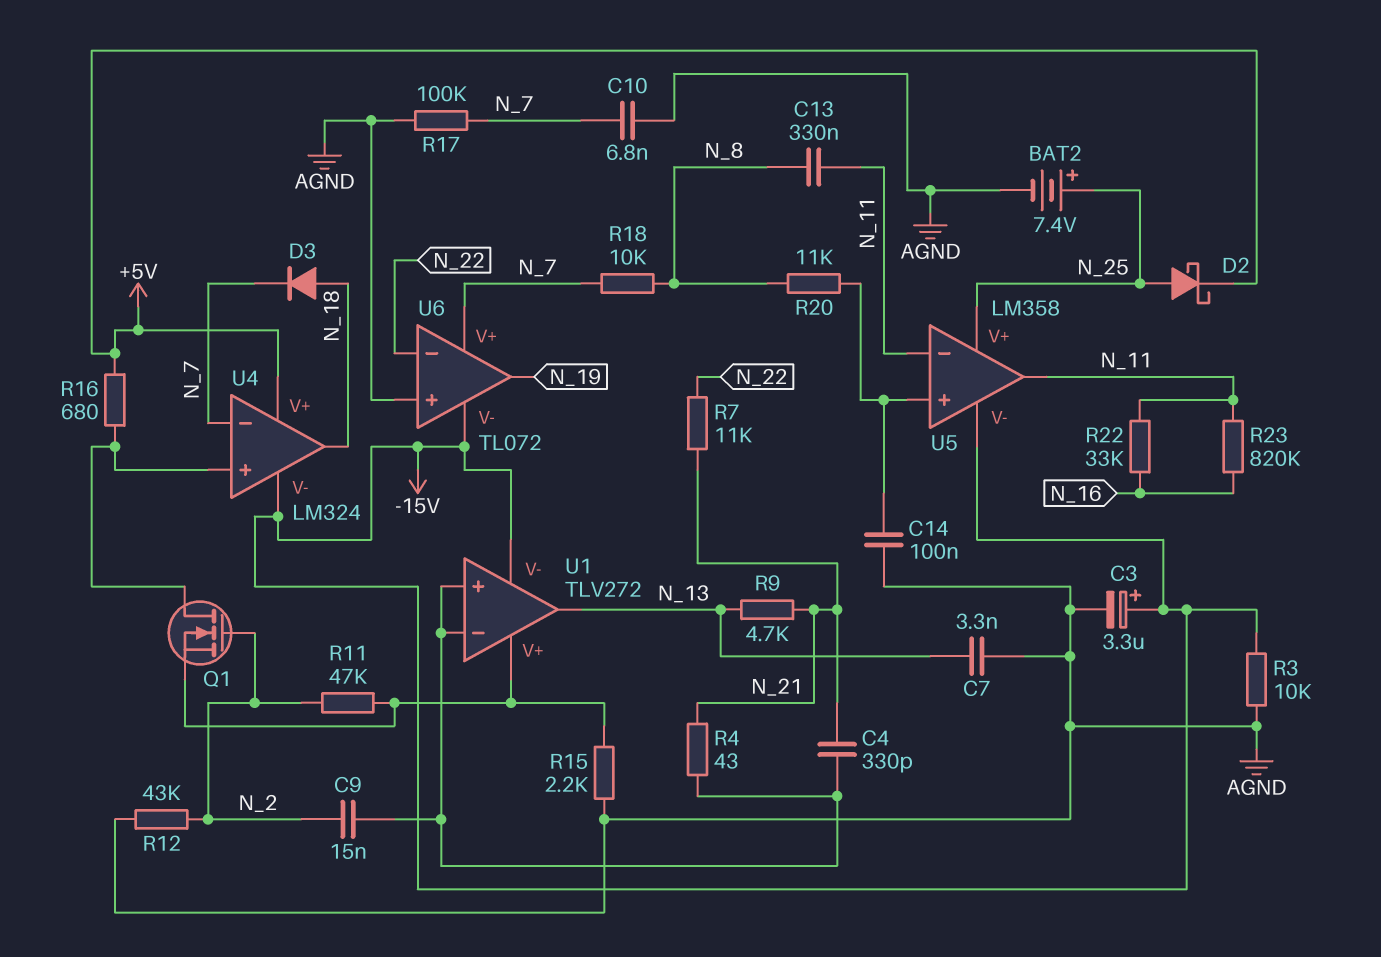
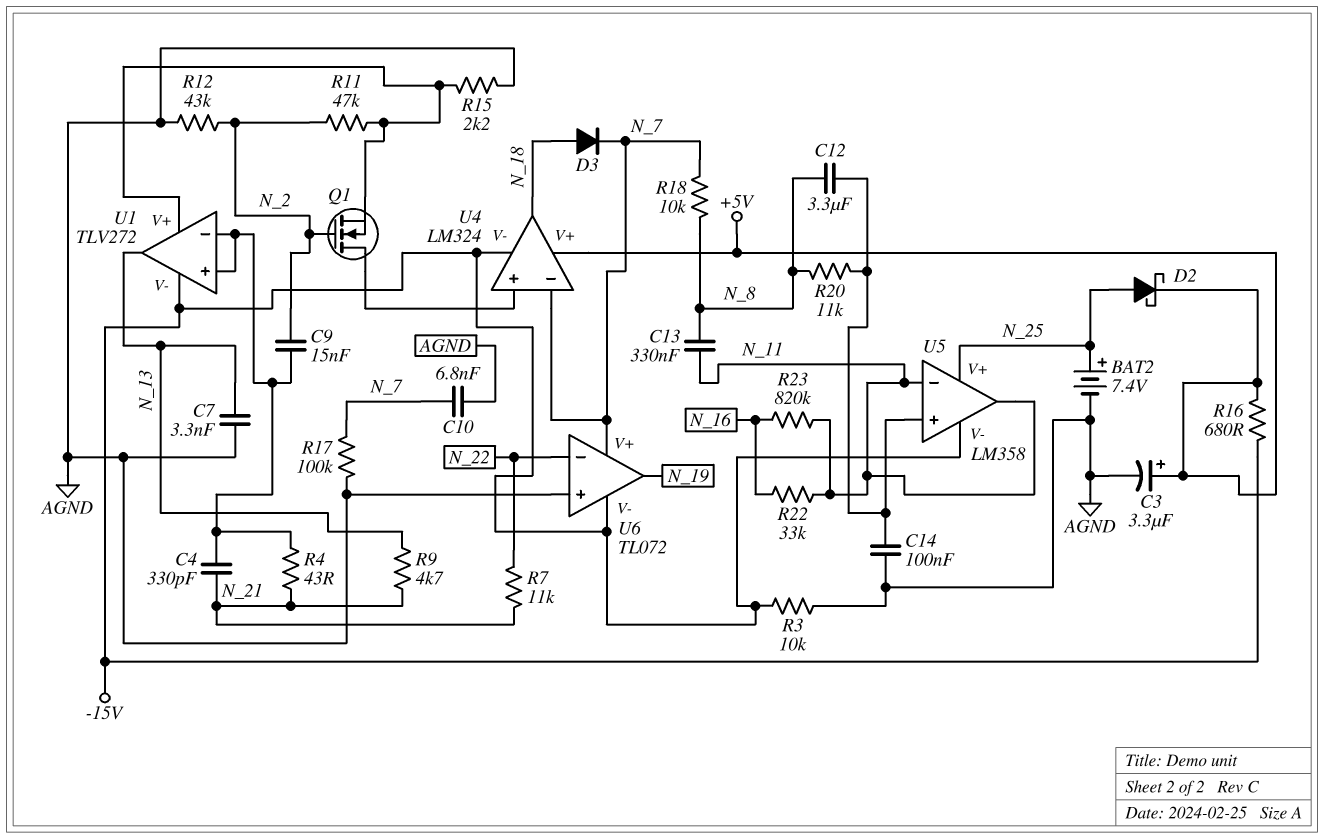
C3: 3.3uF (plus -15V, minus AGND) -> 3.3uF (plus +5V, minus AGND)
C12: none -> 3.3uF (N_8, U5/in+)
R16: 680 (+5V, U4/in+) -> 680 (+5V, -15V)

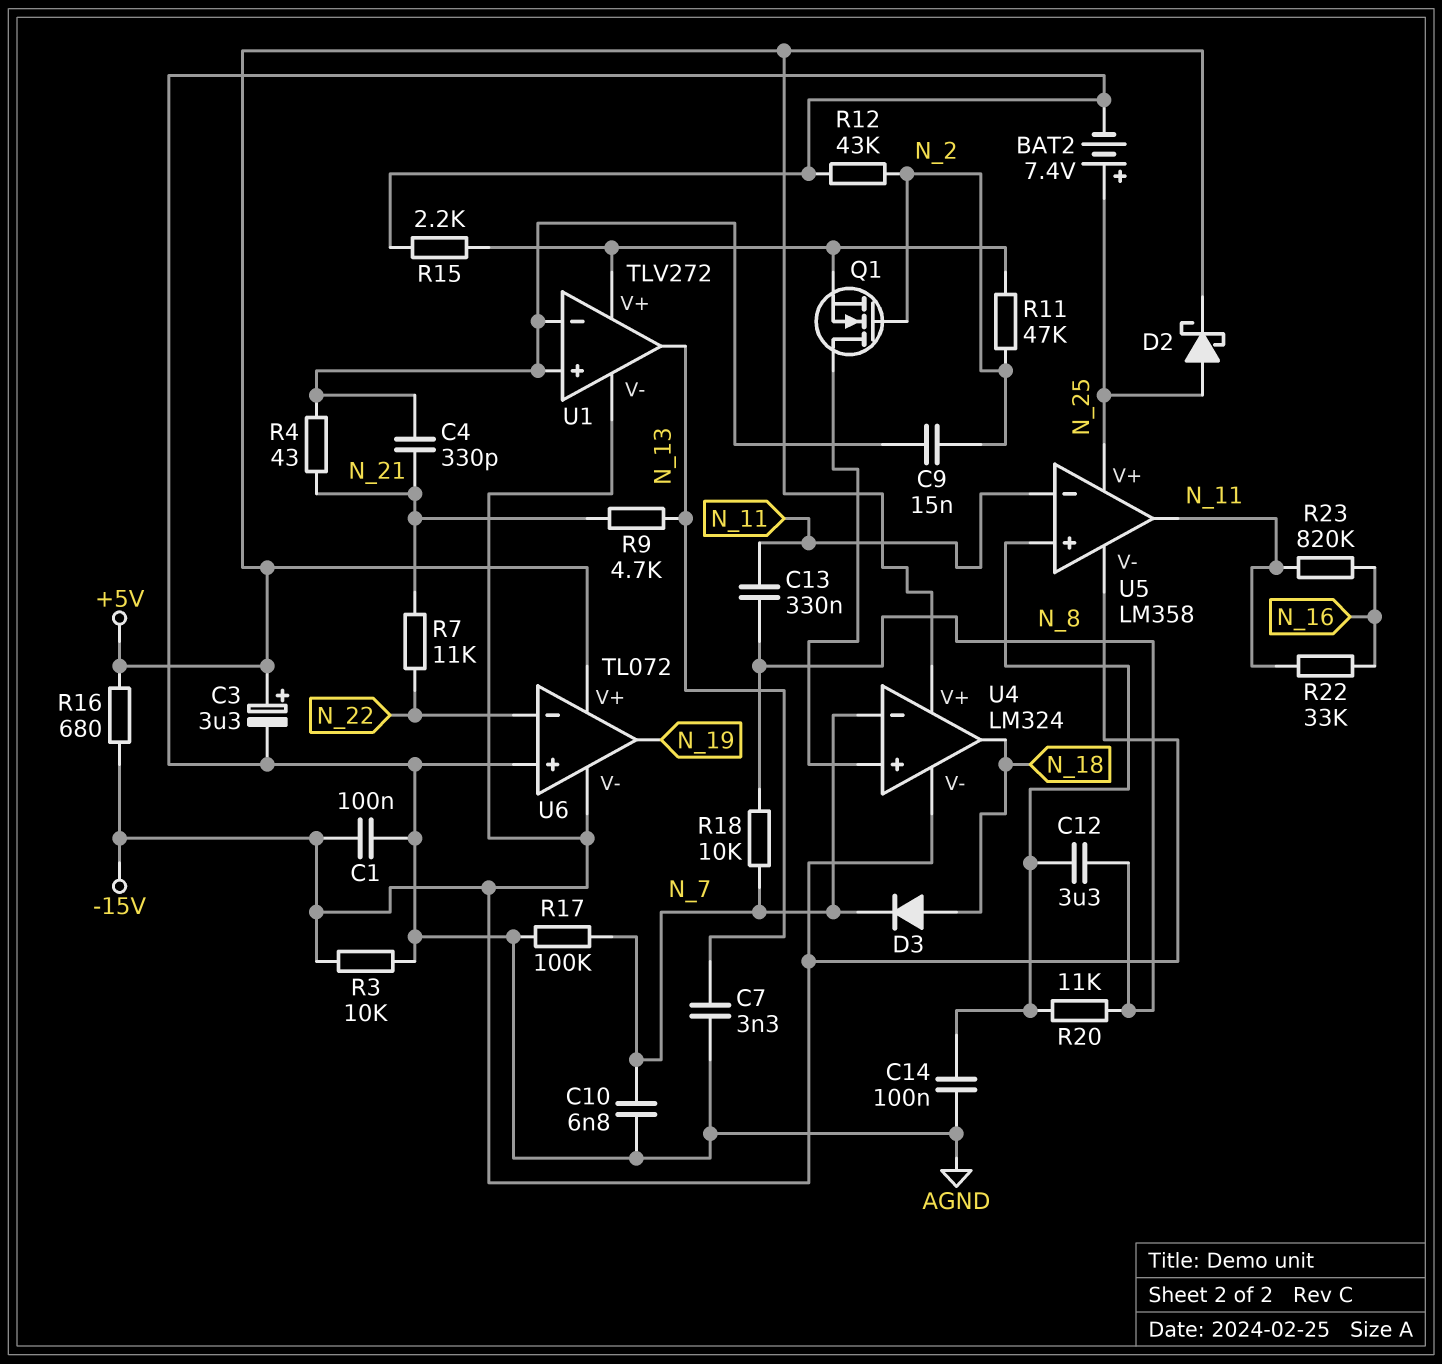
C1: none -> 100nF (-15V, AGND)
U6 pin V+: N_7 -> +5V

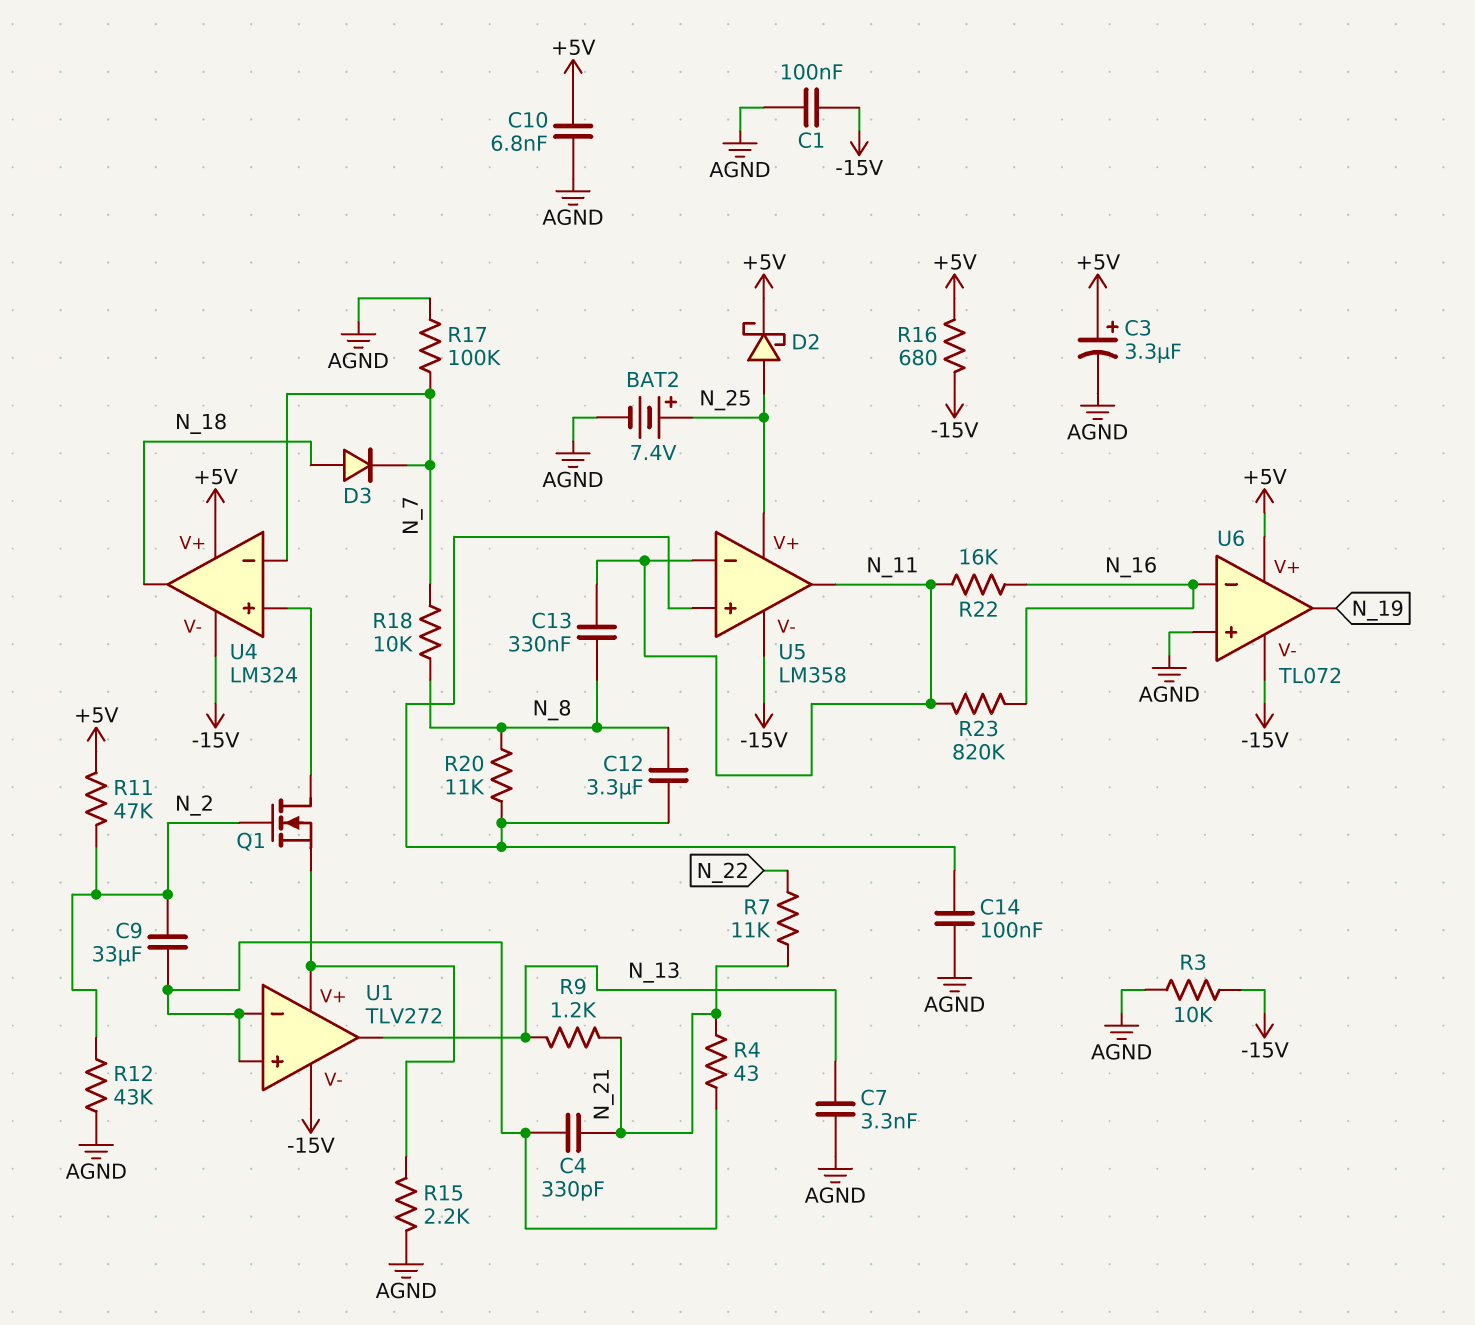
C9: 15nF (N_2, U1/in+) -> 33uF (N_2, U1/in+)
C10: 6.8nF (AGND, N_7) -> 6.8nF (+5V, AGND)
R9: 4.7k (N_13, N_21) -> 1.2k (N_13, N_21)
R11: 47k (N_2, U1/V+) -> 47k (+5V, N_2)
R22: 33k (N_11, N_16) -> 16k (N_11, N_16)
U6 pin in-: N_22 -> N_16

